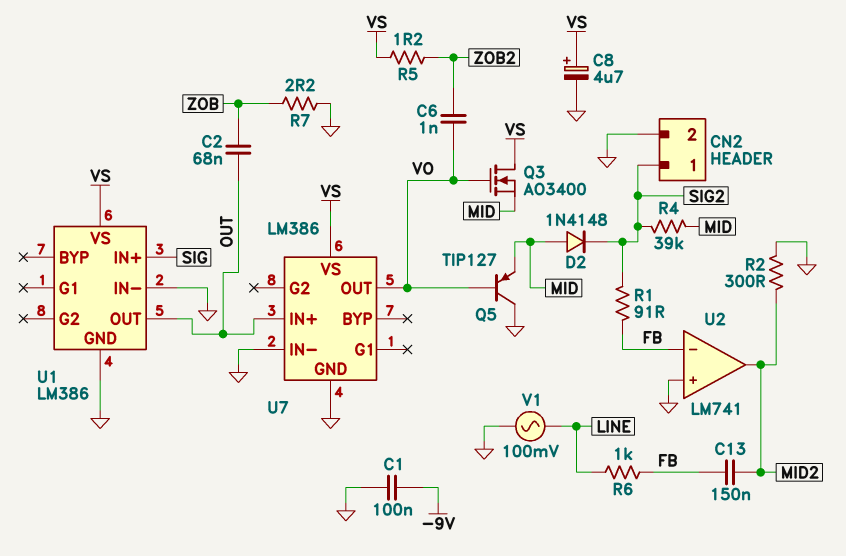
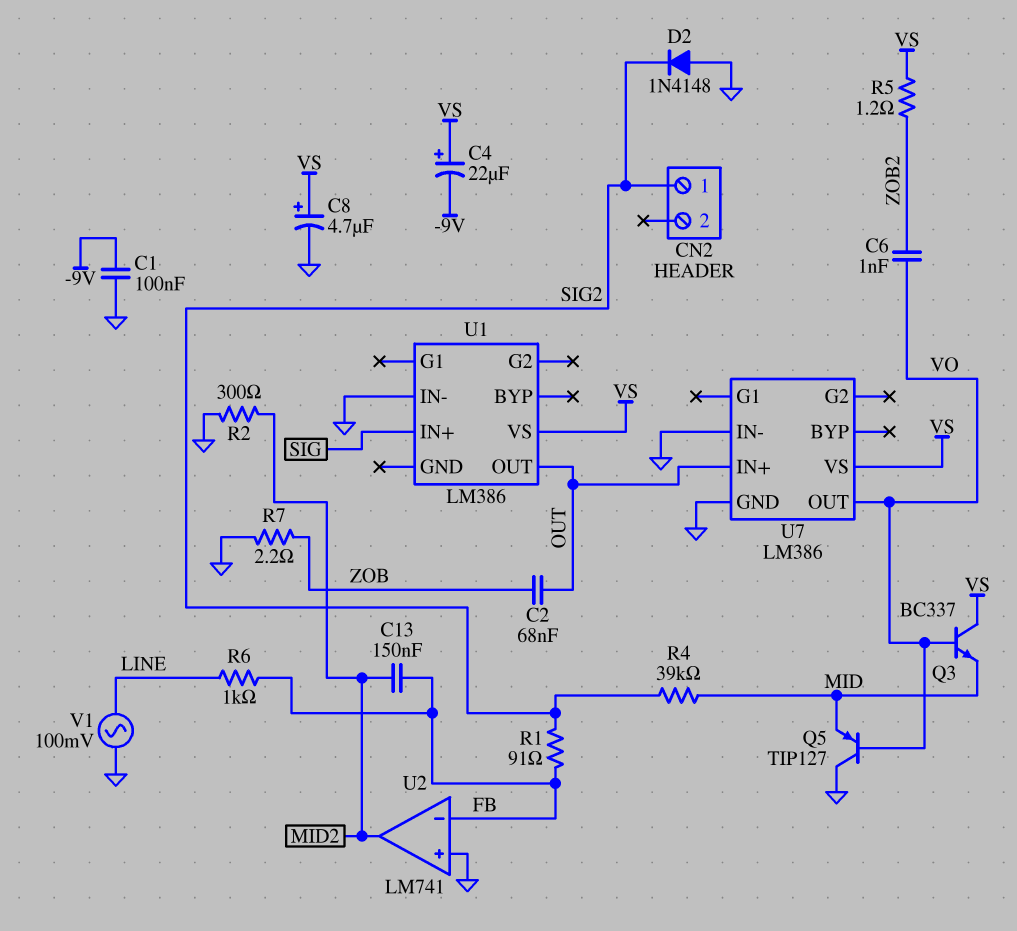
C4: none -> 22uF (plus VS, minus -9V)
CN2 pin 2: GND -> none
D2: diode 1N4148 (A MID, K SIG2) -> diode 1N4148 (A GND, K SIG2)
Q3: NMOS AO3400 (G VO, D VS, S MID) -> NPN BC337 (B VO, C VS, E MID)
U1 pin GND: GND -> none

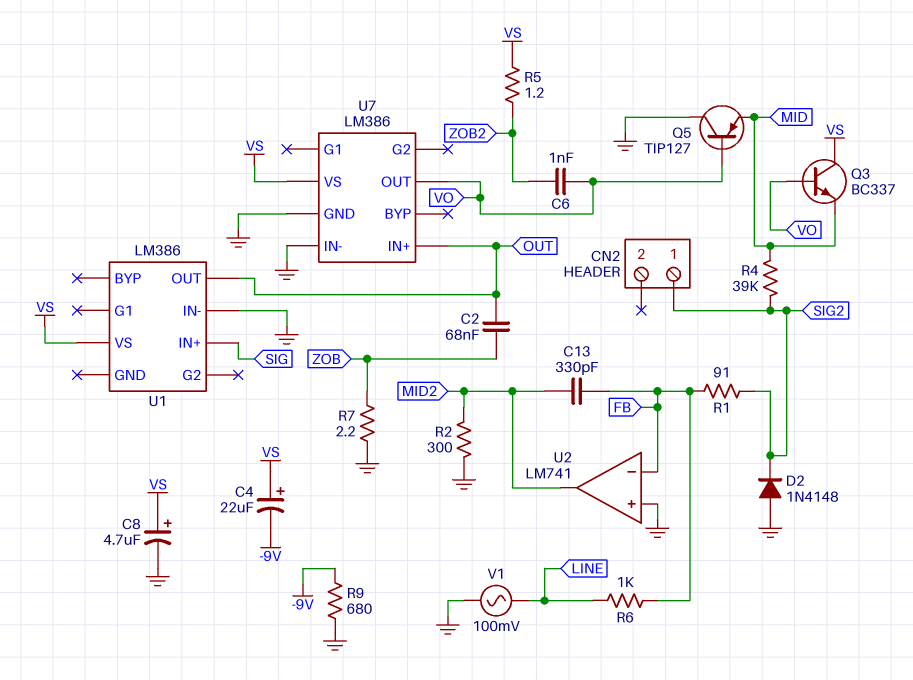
C1: 100nF (-9V, GND) -> none
C13: 150nF (FB, MID2) -> 330pF (FB, MID2)
R9: none -> 680 (-9V, GND)

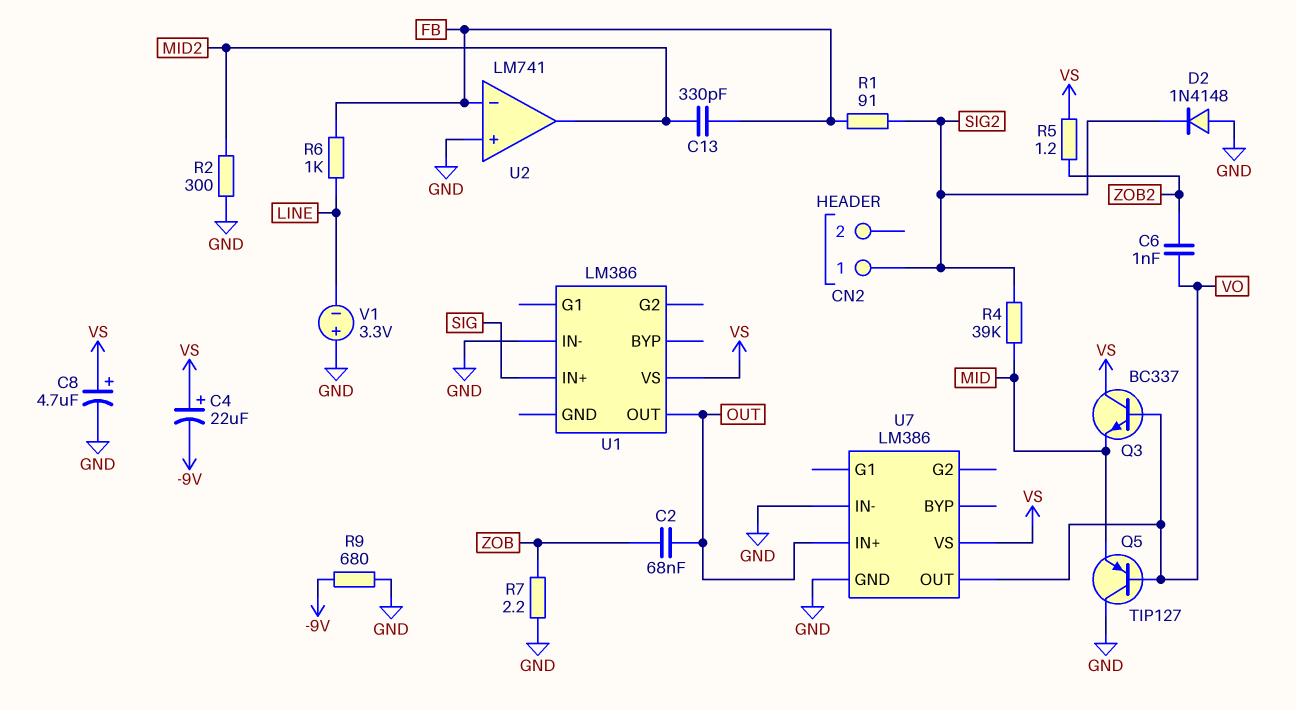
V1: AC 100mV (GND, LINE) -> 3.3V (plus GND, minus LINE)

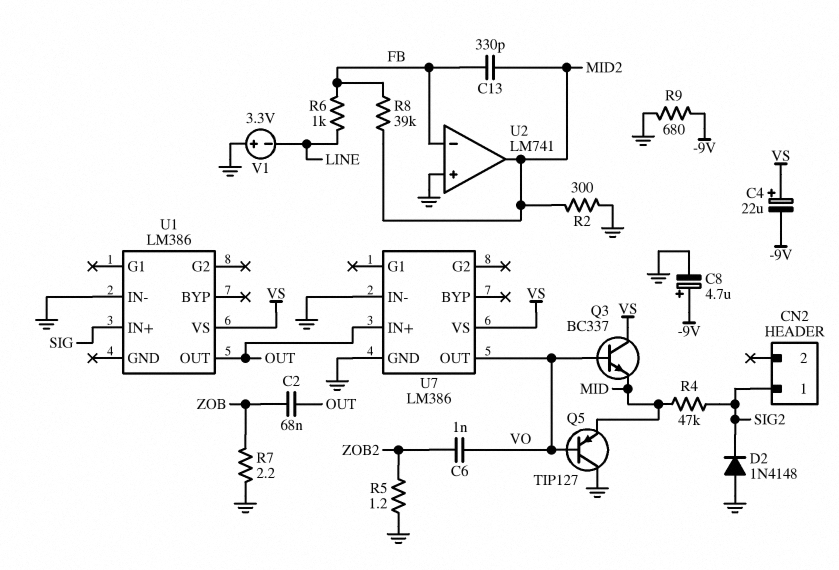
C8: 4.7uF (plus VS, minus GND) -> 4.7uF (plus -9V, minus GND)
R1: 91 (FB, SIG2) -> none
R4: 39k (MID, SIG2) -> 47k (MID, SIG2)
R5: 1.2 (VS, ZOB2) -> 1.2 (GND, ZOB2)
R8: none -> 39k (FB, MID2)

